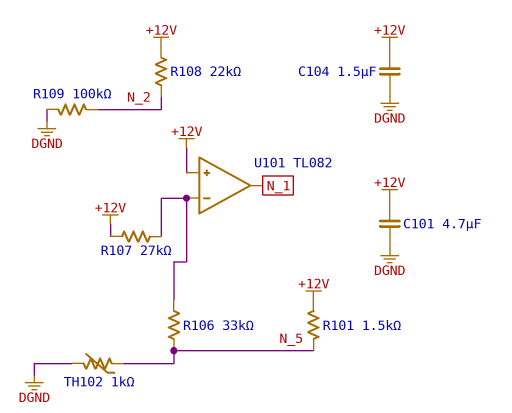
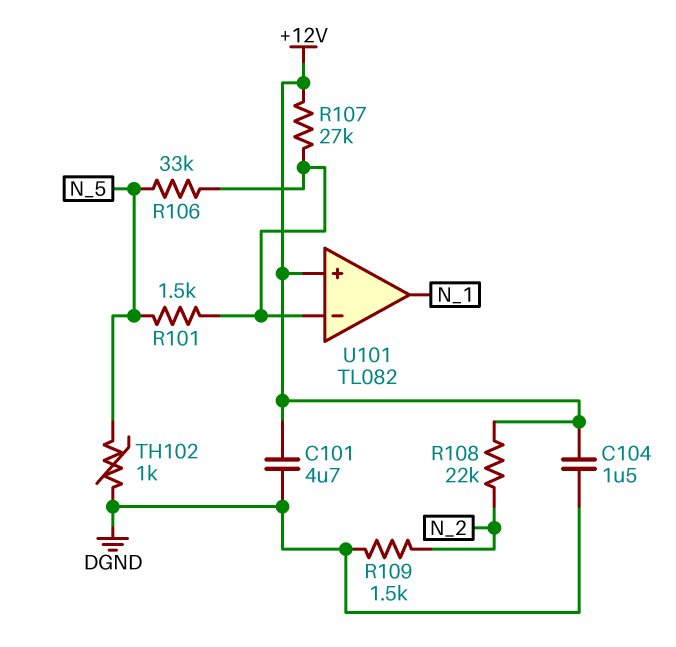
R101: 1.5k (+12V, N_5) -> 1.5k (N_5, U101/in-)
R109: 100k (DGND, N_2) -> 1.5k (DGND, N_2)

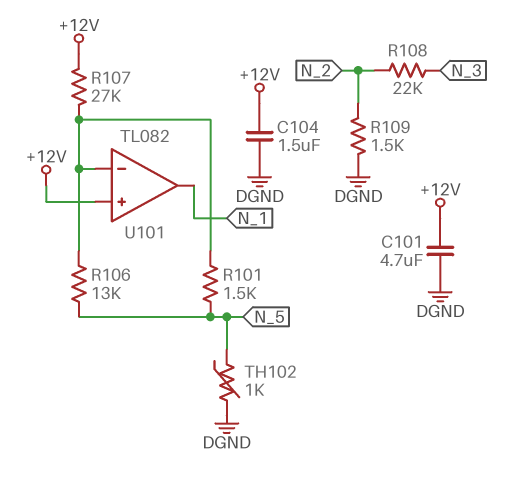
R106: 33k (N_5, U101/in-) -> 13k (N_5, U101/in-)
R108: 22k (+12V, N_2) -> 22k (N_2, N_3)

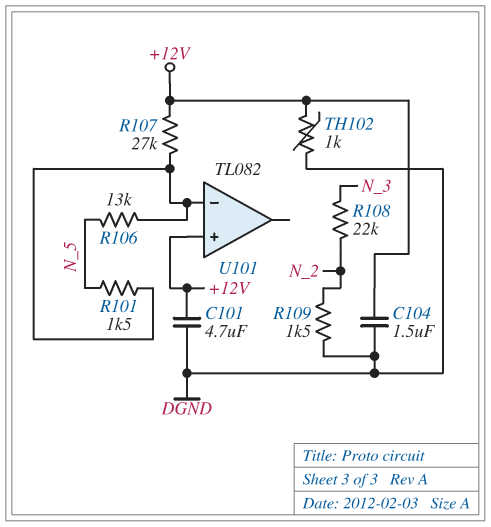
TH102: 1k (DGND, N_5) -> 1k (+12V, DGND)
U101 pin out: N_1 -> none

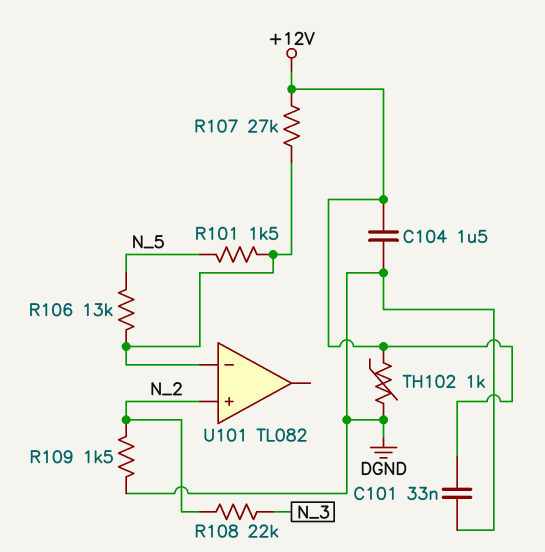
C101: 4.7uF (+12V, DGND) -> 33nF (+12V, DGND)
U101 pin in+: +12V -> N_2

